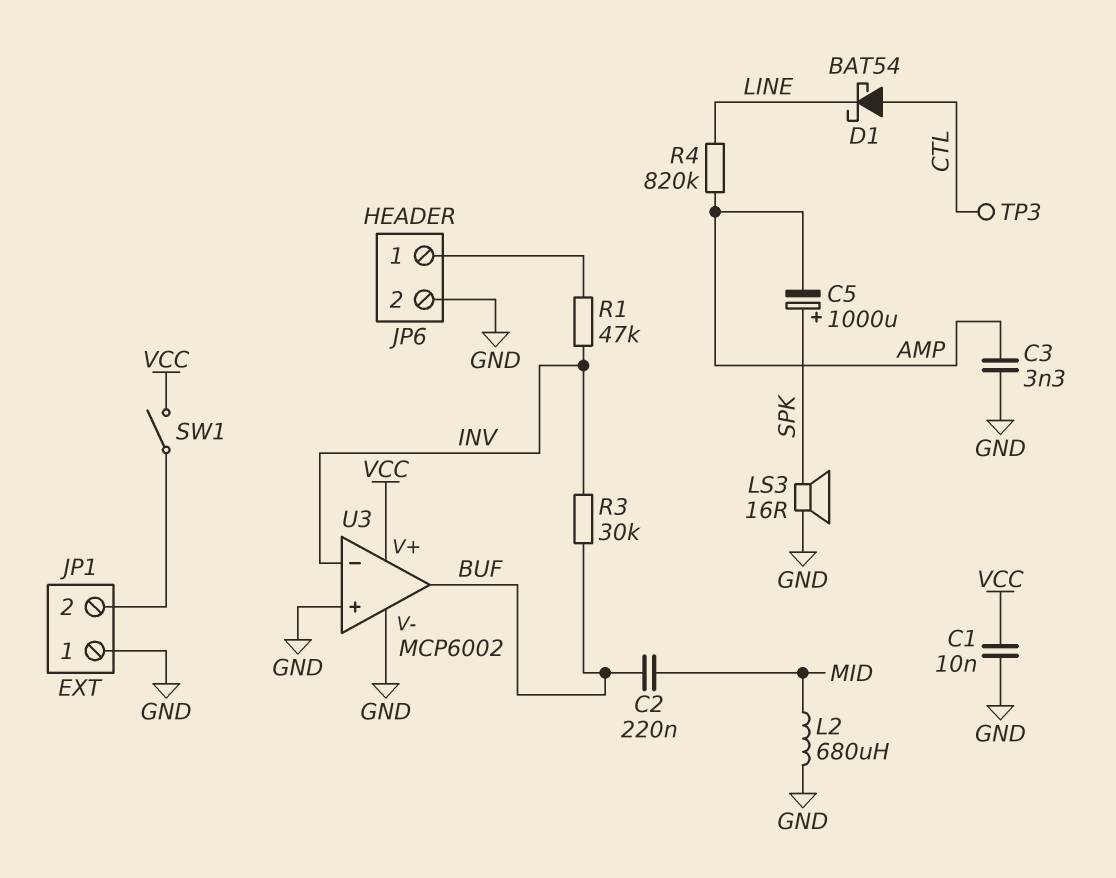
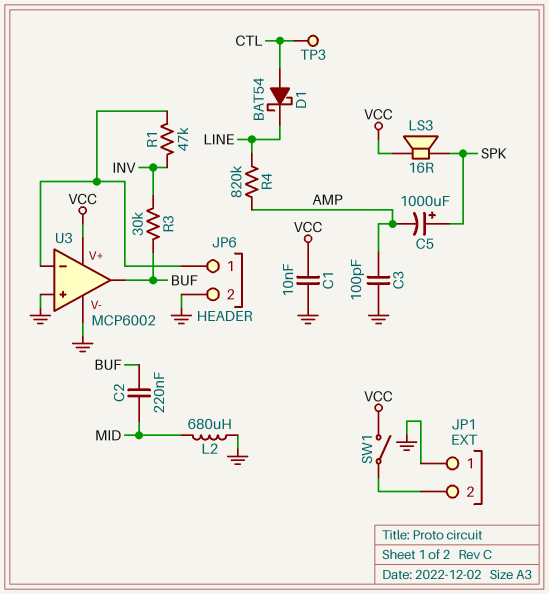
C3: 3.3nF (AMP, GND) -> 100pF (AMP, GND)
LS3: speaker 16R (GND, SPK) -> speaker 16R (SPK, VCC)
U3 pin in-: INV -> JP6/1

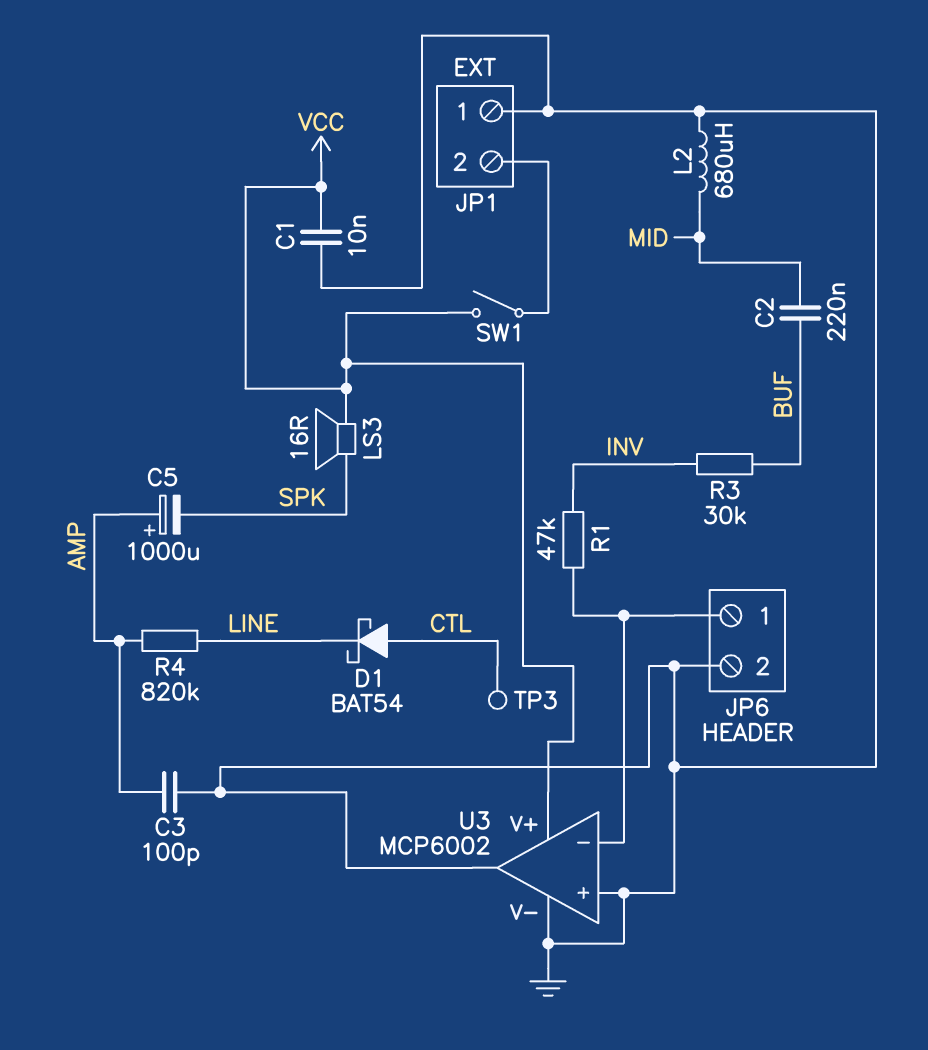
C5: 1000uF (plus SPK, minus AMP) -> 1000uF (plus AMP, minus SPK)
U3 pin out: BUF -> GND

